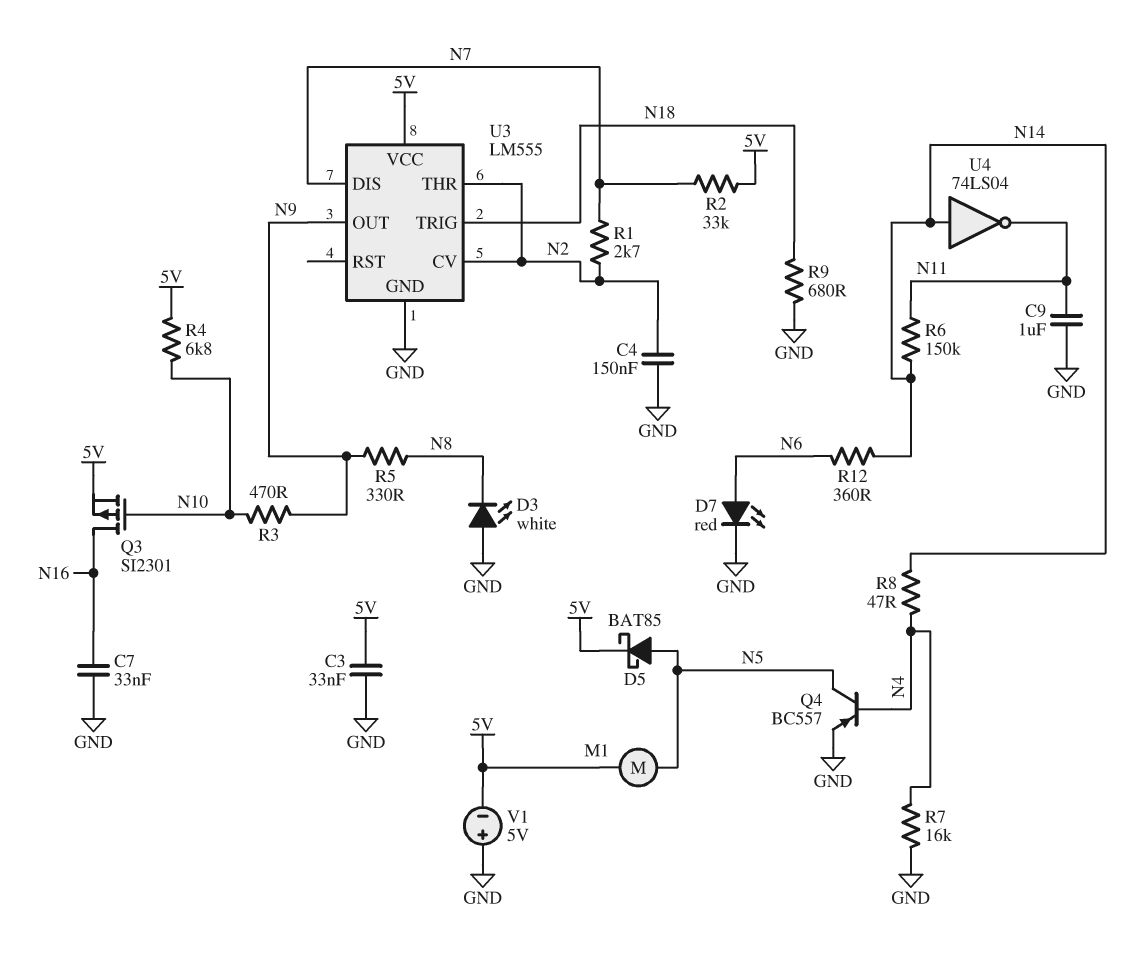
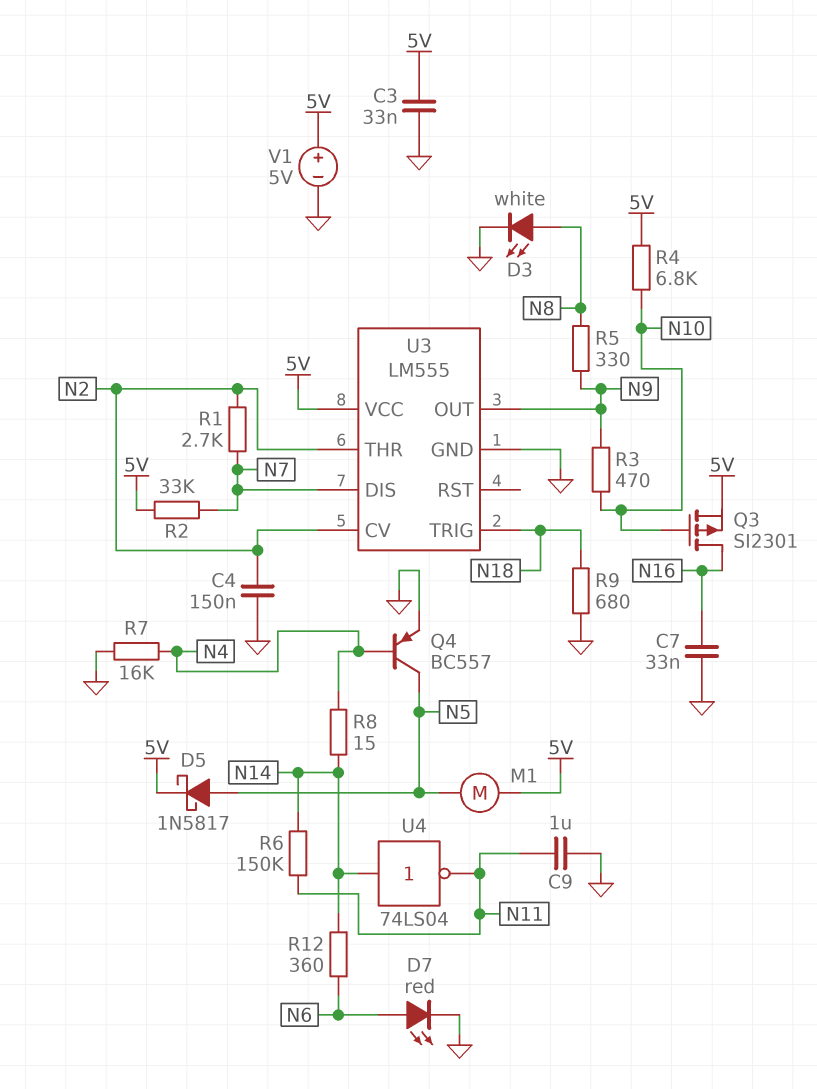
D3: LED white (A GND, K N8) -> LED white (A N8, K GND)
D5: schottky BAT85 (A N5, K 5V) -> schottky 1N5817 (A N5, K 5V)
R8: 47 (N4, N14) -> 15 (N4, N14)
V1: 5V (plus GND, minus 5V) -> 5V (plus 5V, minus GND)

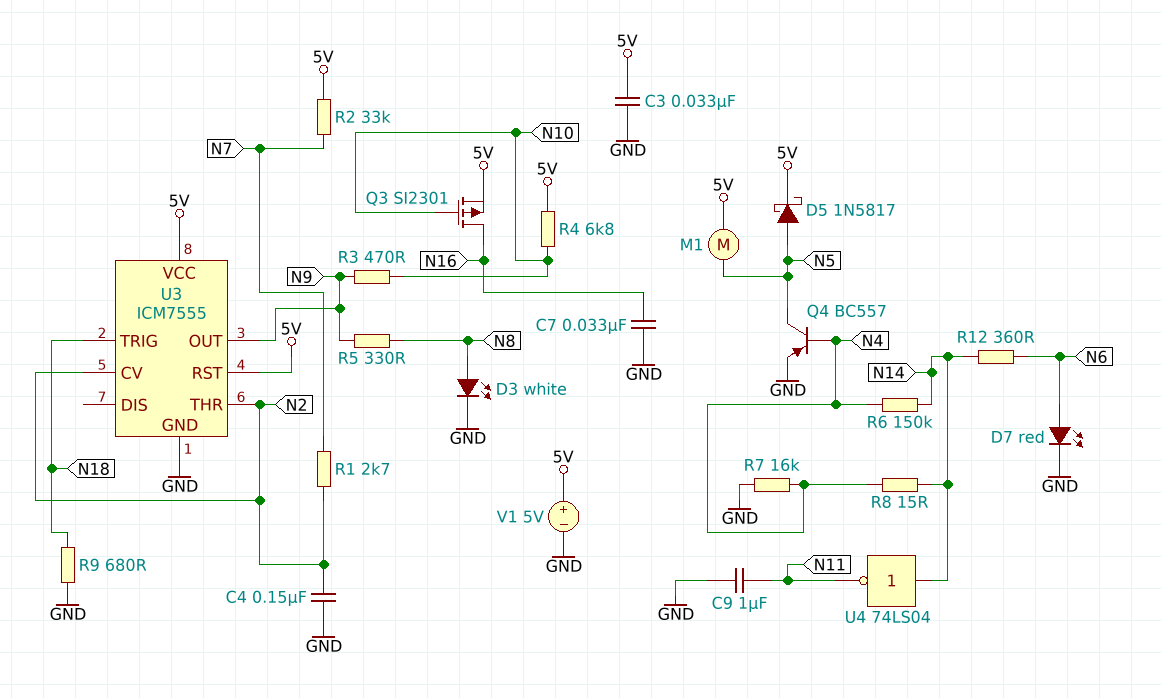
R6: 150k (N11, N14) -> 150k (N4, N14)
U3: LM555 -> ICM7555
U3 pin DIS: N7 -> none
U3 pin RST: none -> 5V

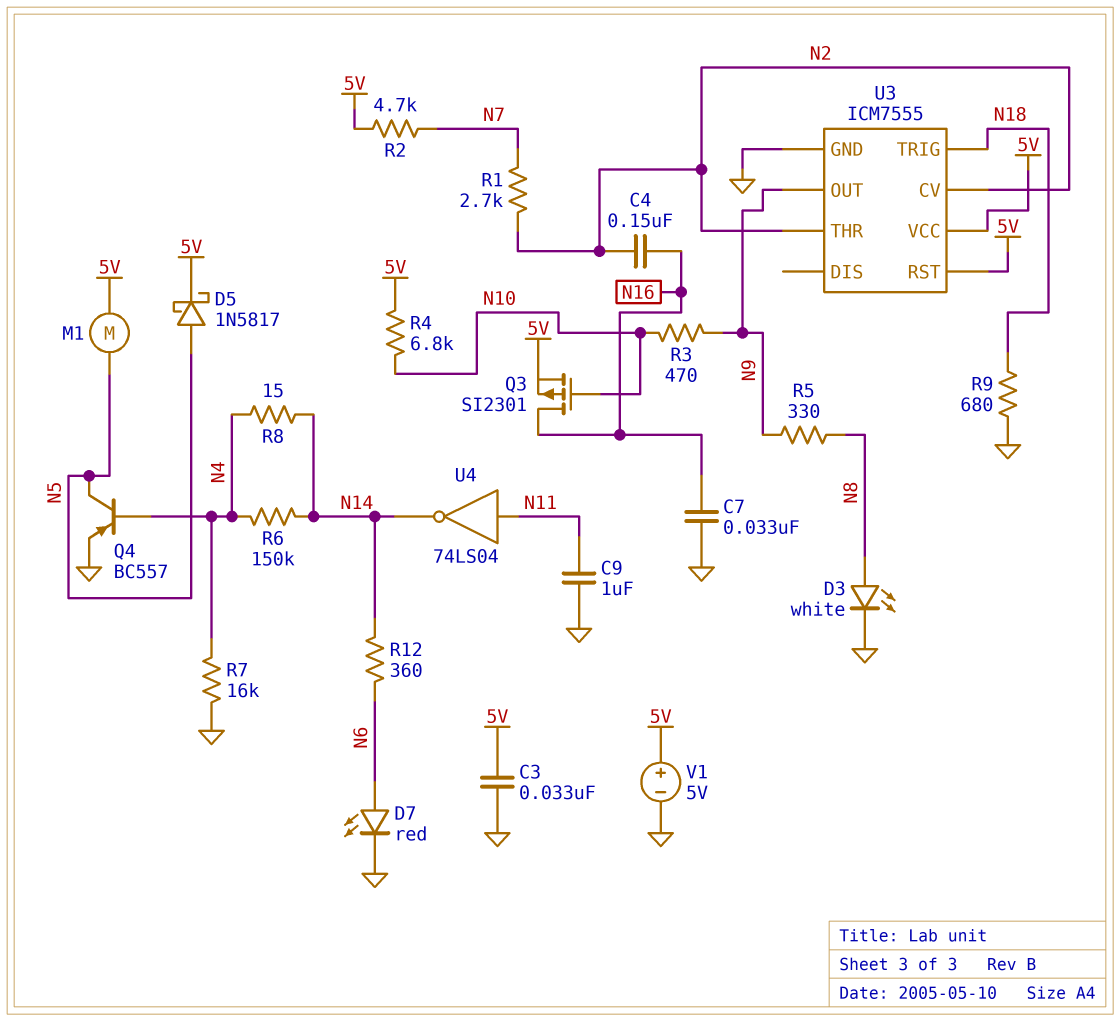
C4: 150nF (GND, N2) -> 150nF (N2, N16)
R2: 33k (5V, N7) -> 4.7k (5V, N7)
U4: NOT 74LS04 (in N14, out N11) -> NOT 74LS04 (in N11, out N14)

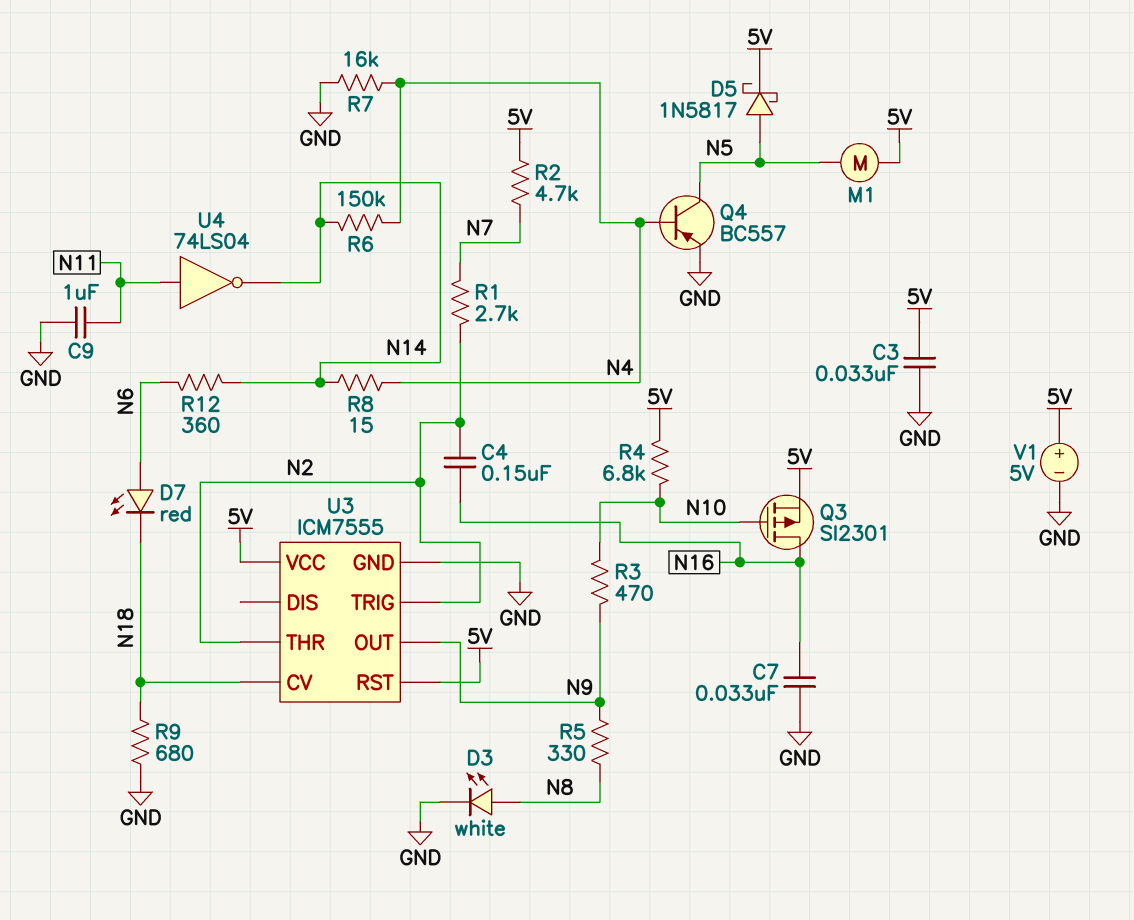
D7: LED red (A N6, K GND) -> LED red (A N6, K N18)
U3 pin CV: N2 -> N18
U3 pin TRIG: N18 -> N2

